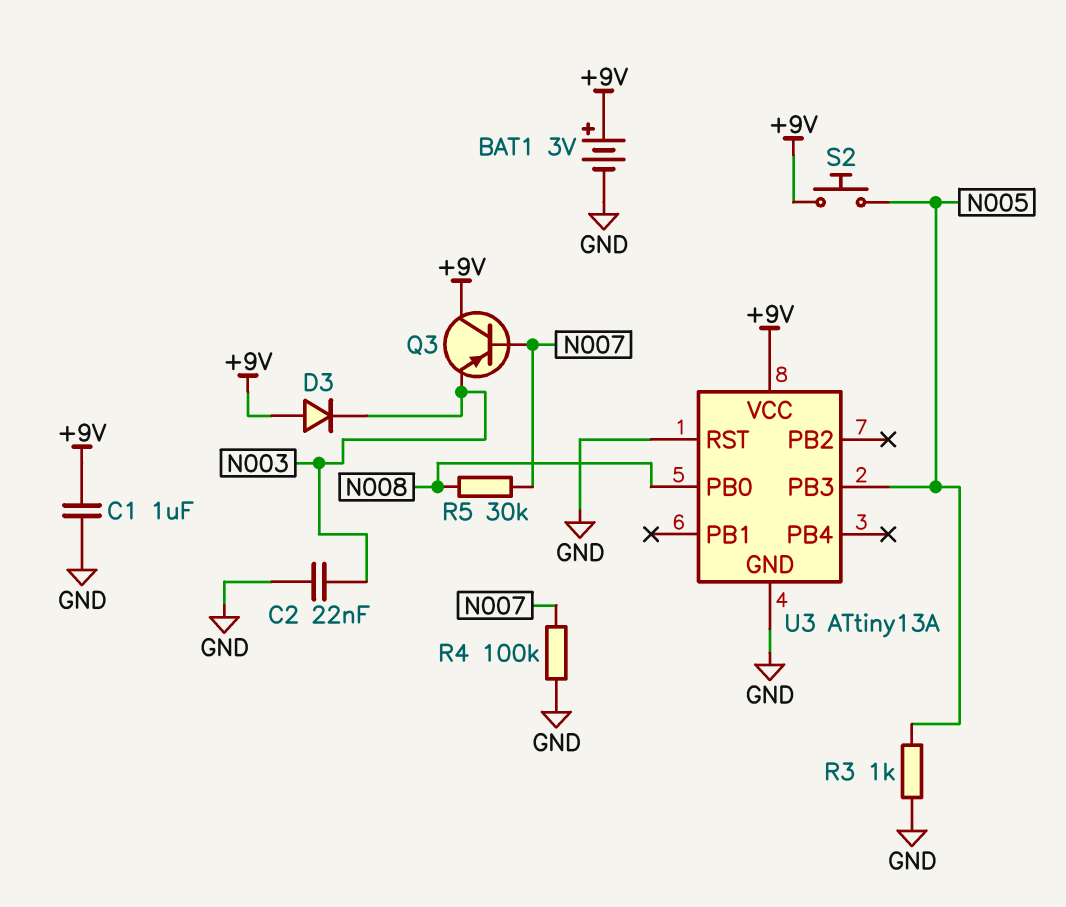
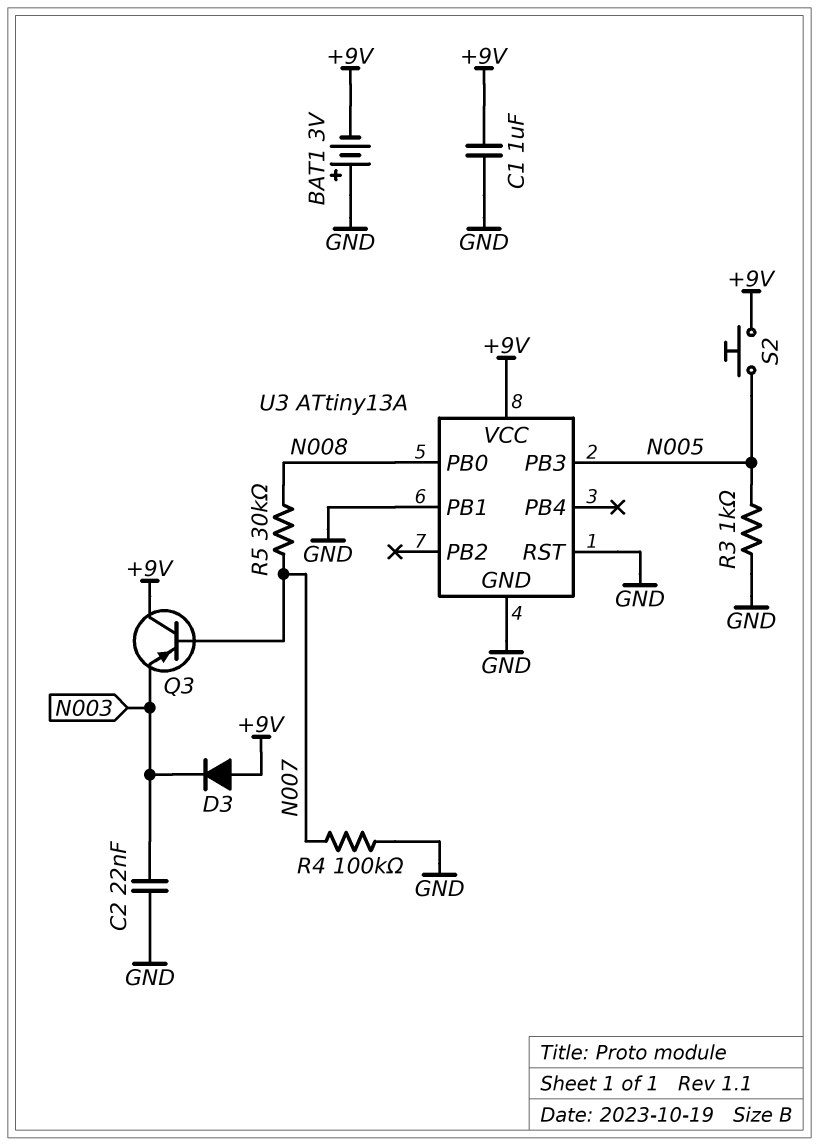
BAT1: 3V (plus +9V, minus GND) -> 3V (plus GND, minus +9V)
U3 pin PB1: none -> GND

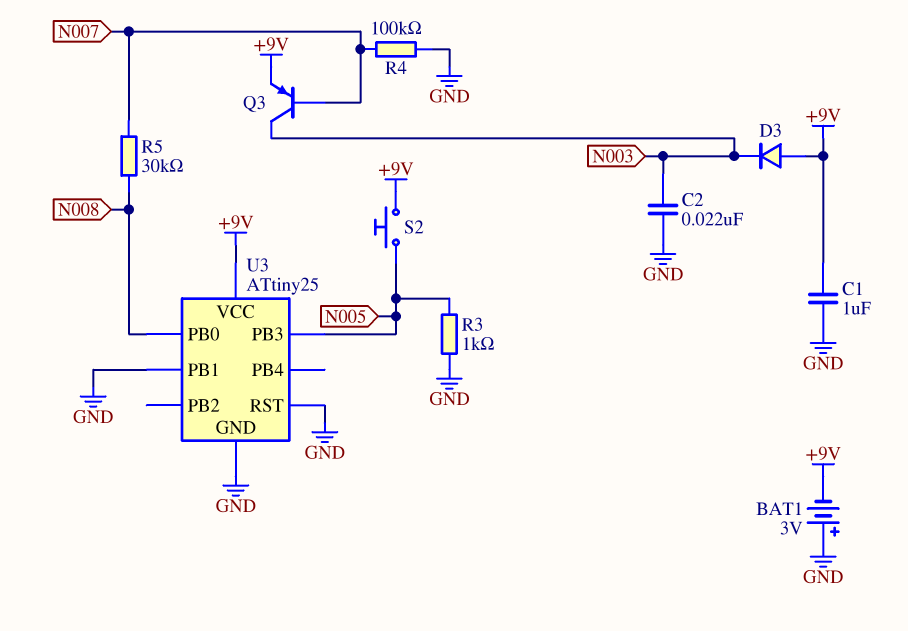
Q3: PNP (B N007, C +9V, E N003) -> PNP (B N007, C N003, E +9V)
U3: ATtiny13A -> ATtiny25

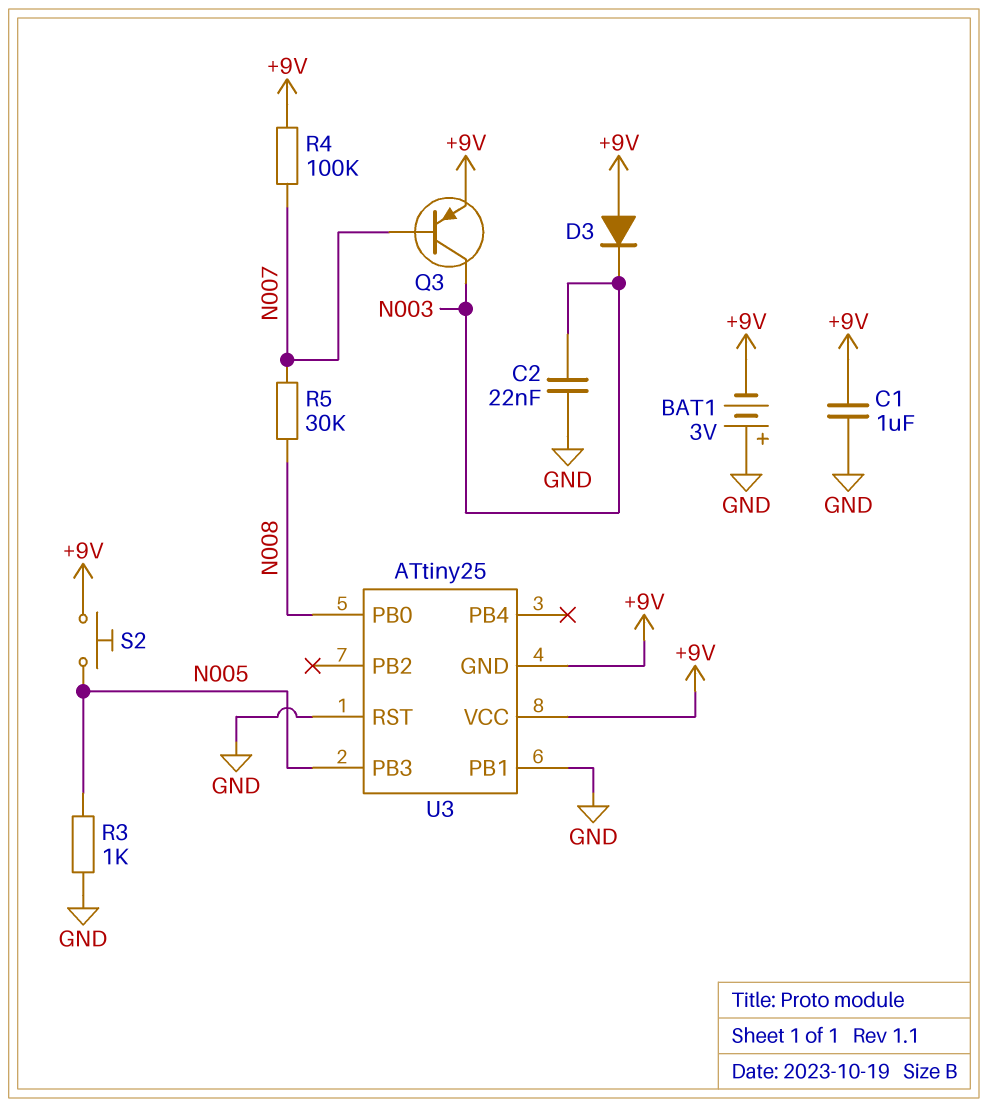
R4: 100k (GND, N007) -> 100k (+9V, N007)
U3 pin GND: GND -> +9V

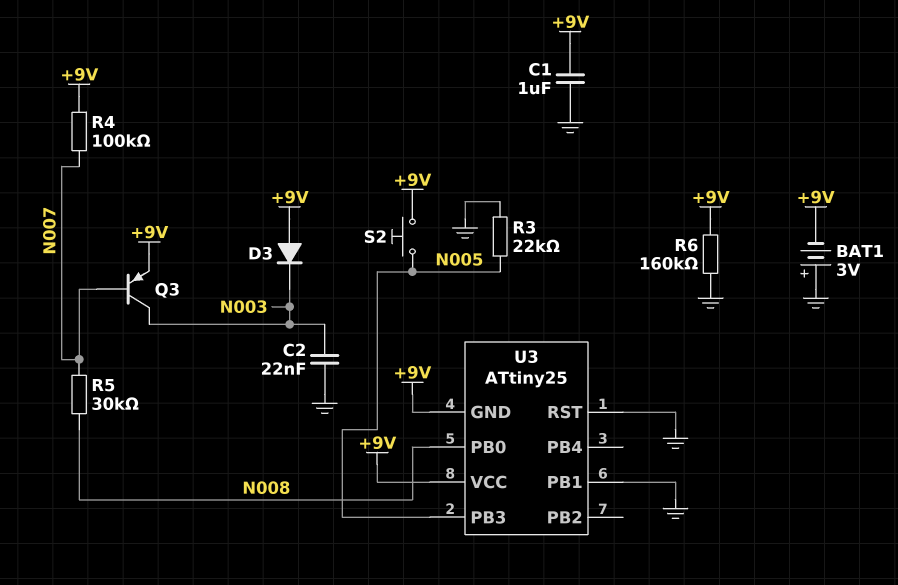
R3: 1k (GND, N005) -> 22k (GND, N005)
R6: none -> 160k (+9V, GND)

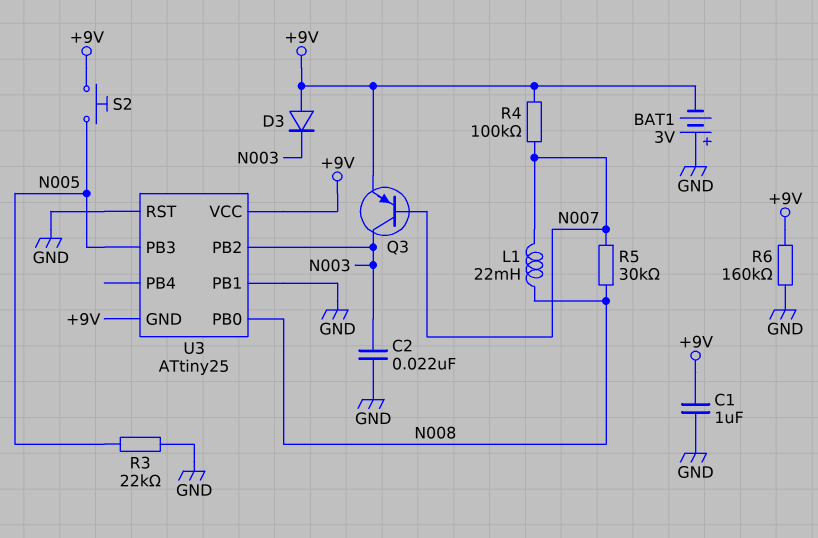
L1: none -> 22mH (N007, N008)
U3 pin PB2: none -> N003

